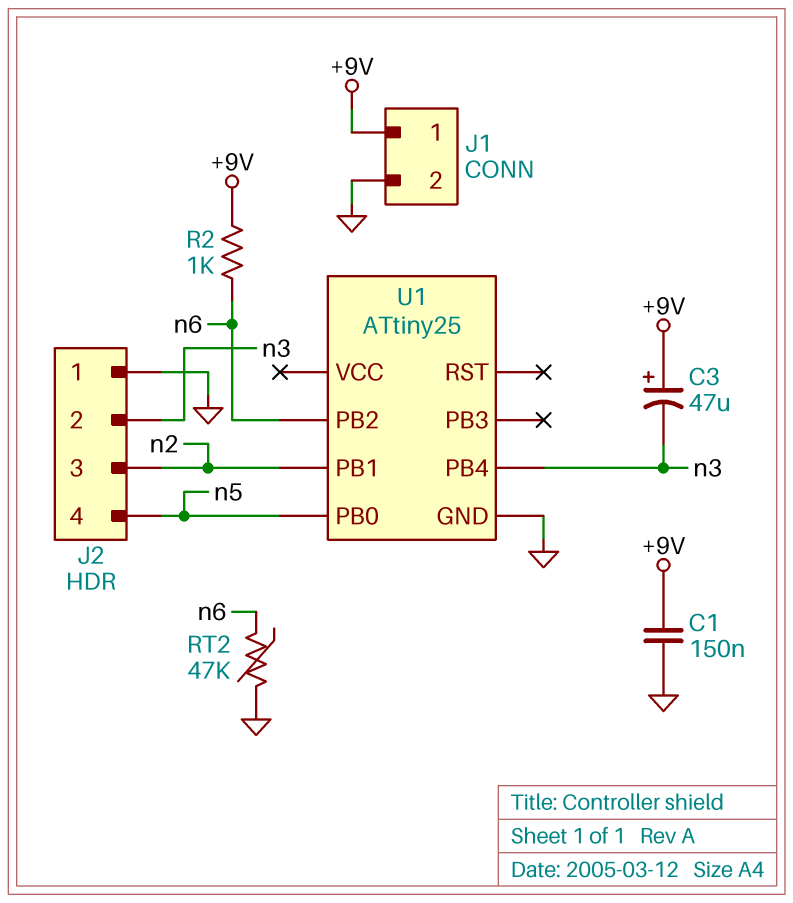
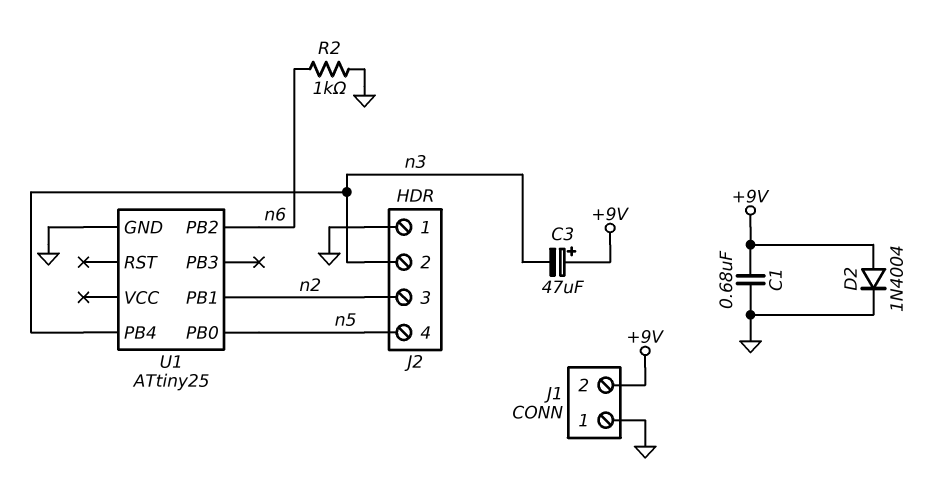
C1: 150nF (+9V, GND) -> 680nF (+9V, GND)
D2: none -> diode 1N4004 (A +9V, K GND)
J1 pin 1: +9V -> GND
J1 pin 2: GND -> +9V
R2: 1k (+9V, n6) -> 1k (GND, n6)
RT2: 47k (GND, n6) -> none

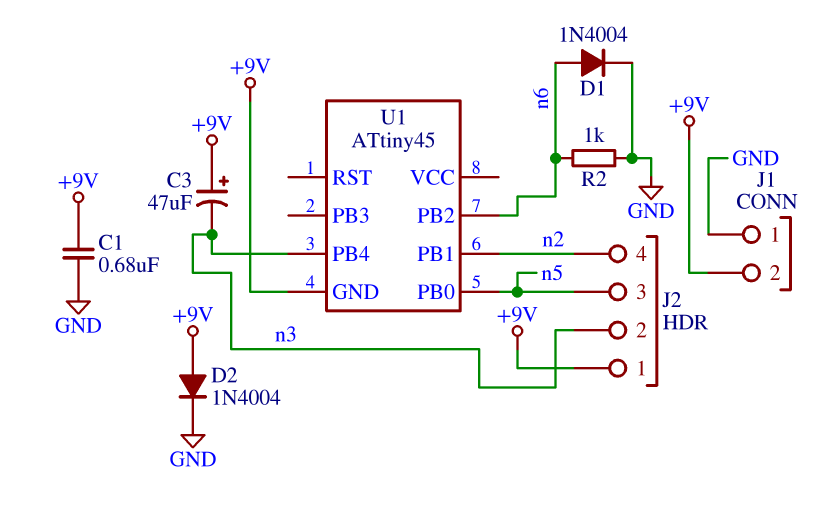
D1: none -> diode 1N4004 (A n6, K GND)
J2 pin 1: GND -> +9V
J2 pin 3: n2 -> n5
J2 pin 4: n5 -> n2
U1: ATtiny25 -> ATtiny45
U1 pin GND: GND -> +9V

